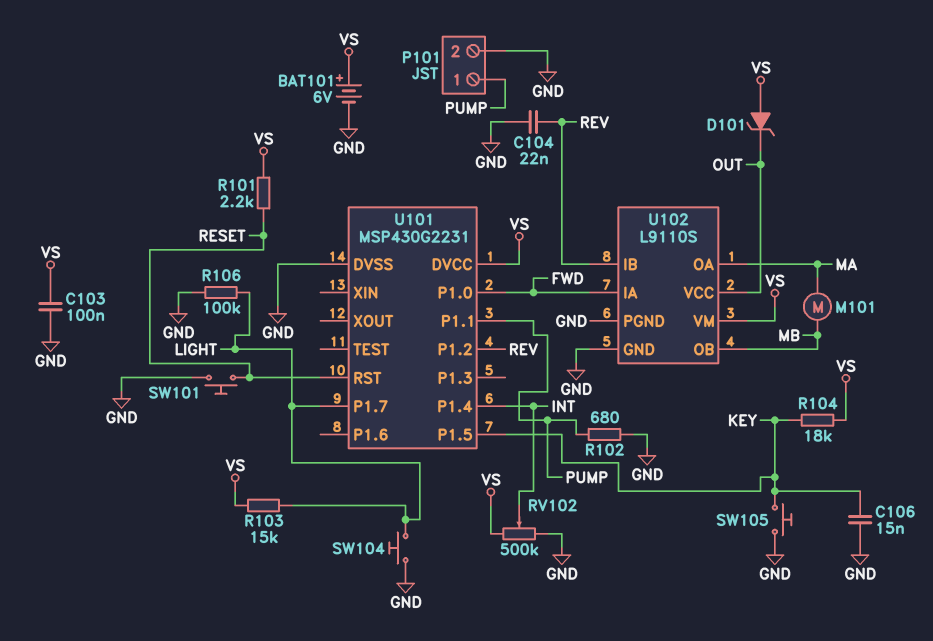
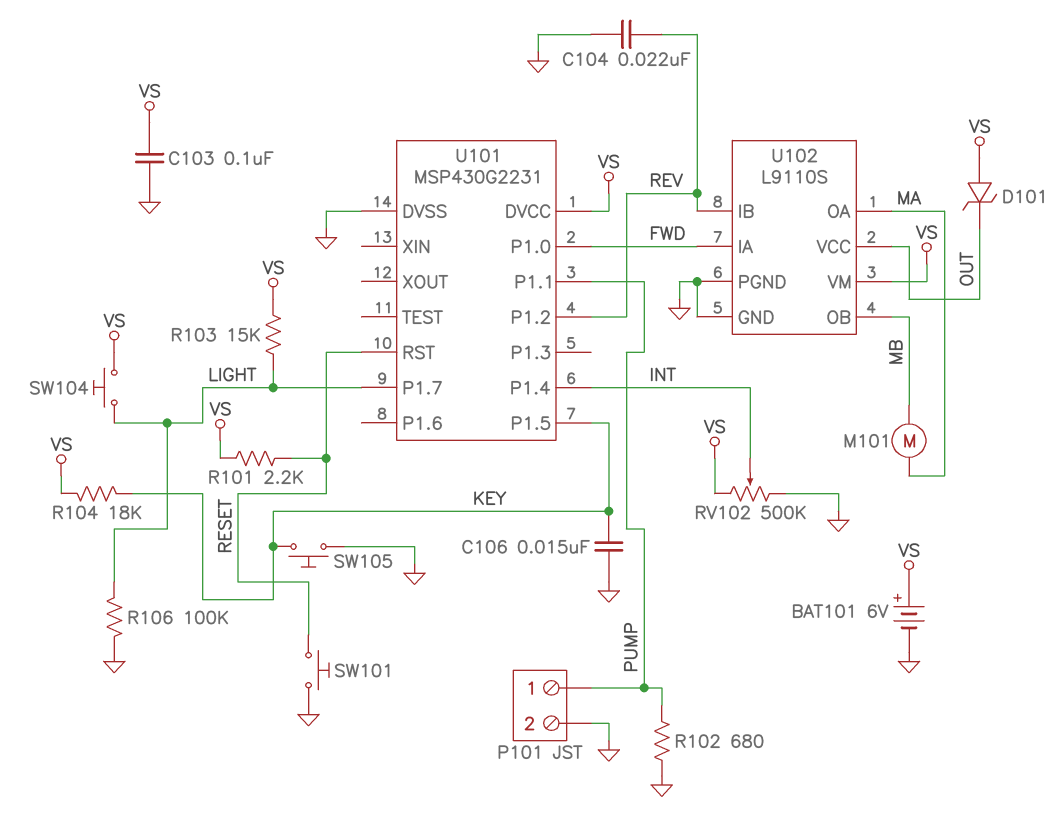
SW104: button (GND, LIGHT) -> button (LIGHT, VS)

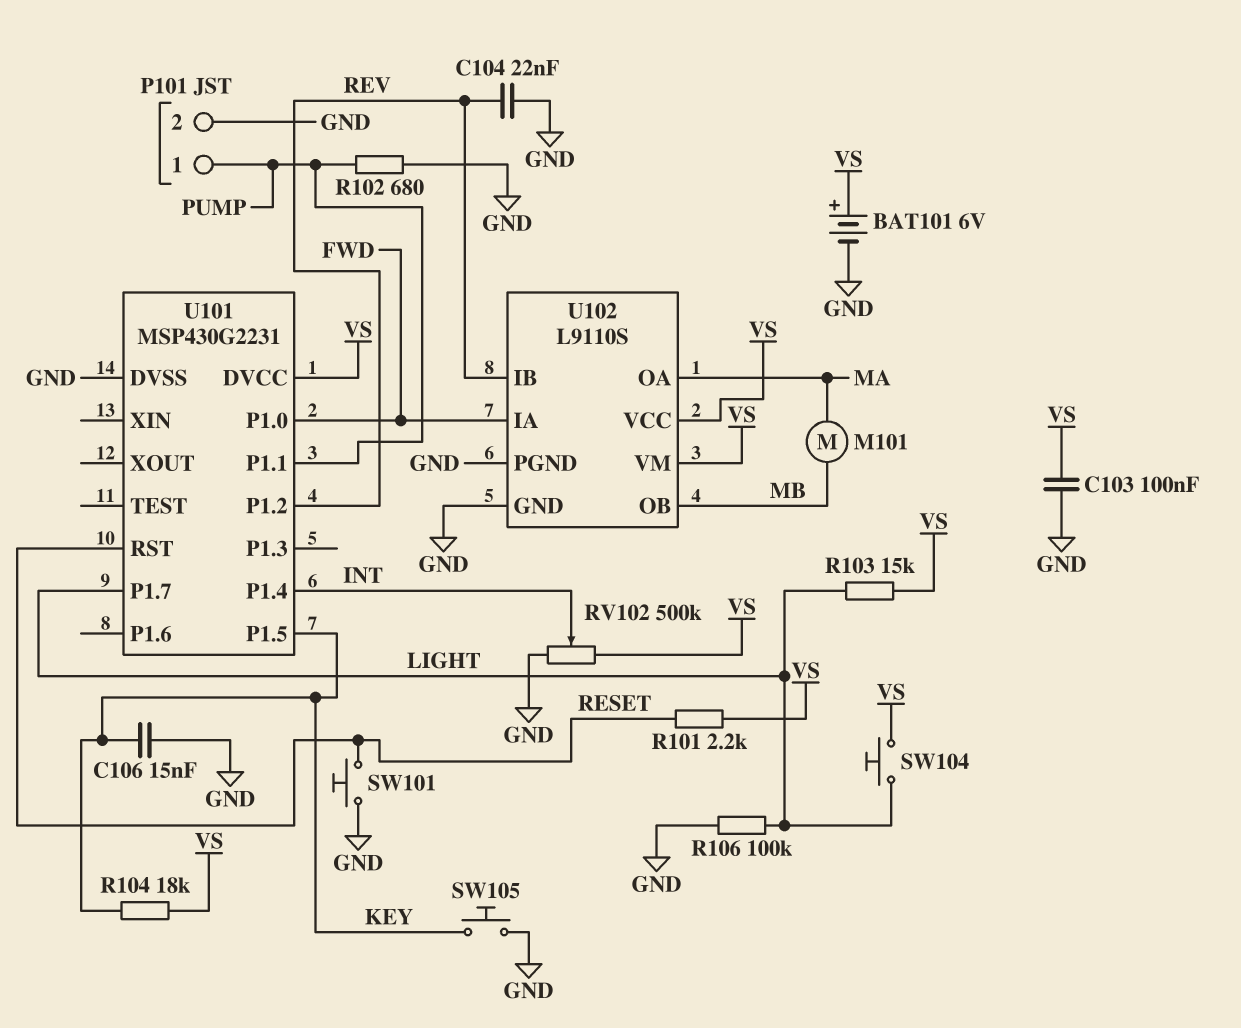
D101: zener (A VS, K OUT) -> none
U102 pin VCC: OUT -> VS

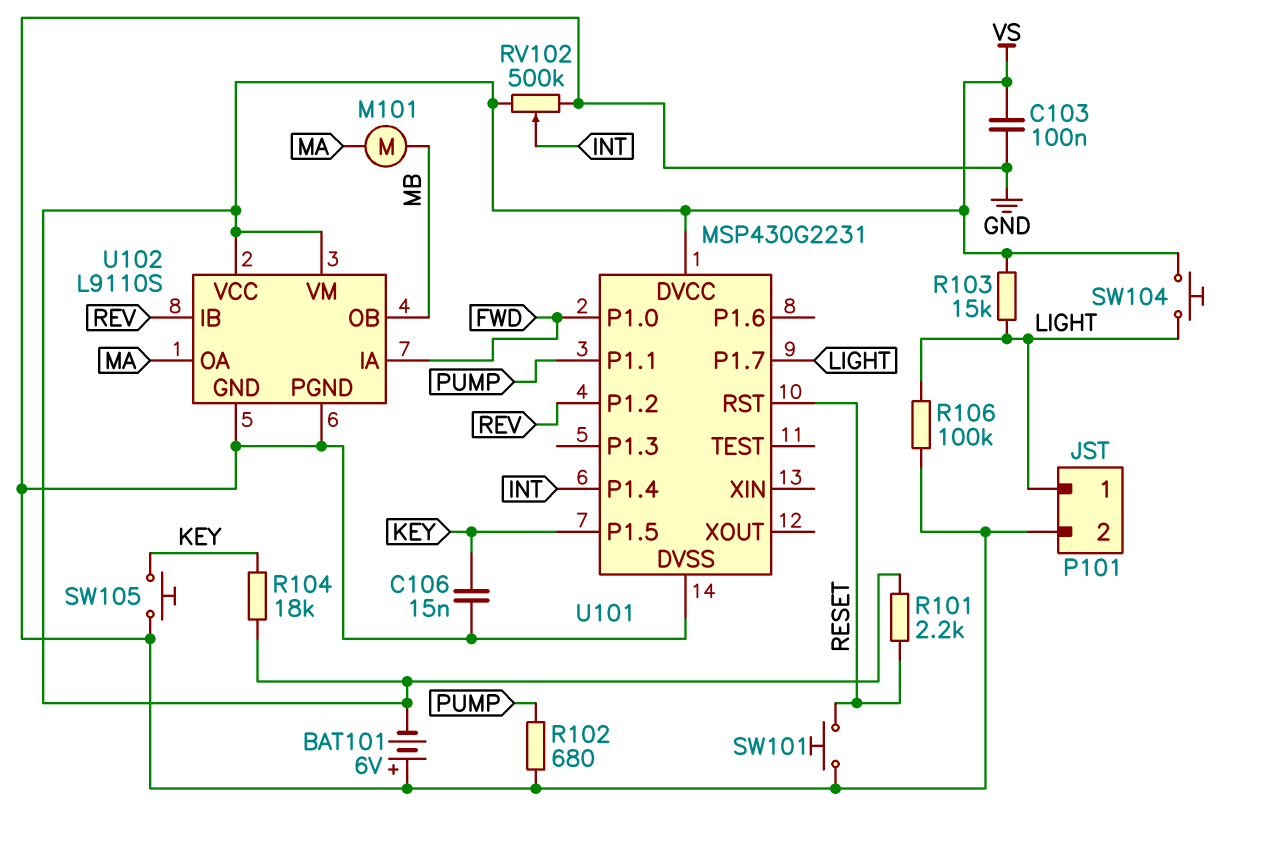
BAT101: 6V (plus VS, minus GND) -> 6V (plus GND, minus VS)
C104: 22nF (GND, REV) -> none
P101 pin 1: PUMP -> LIGHT

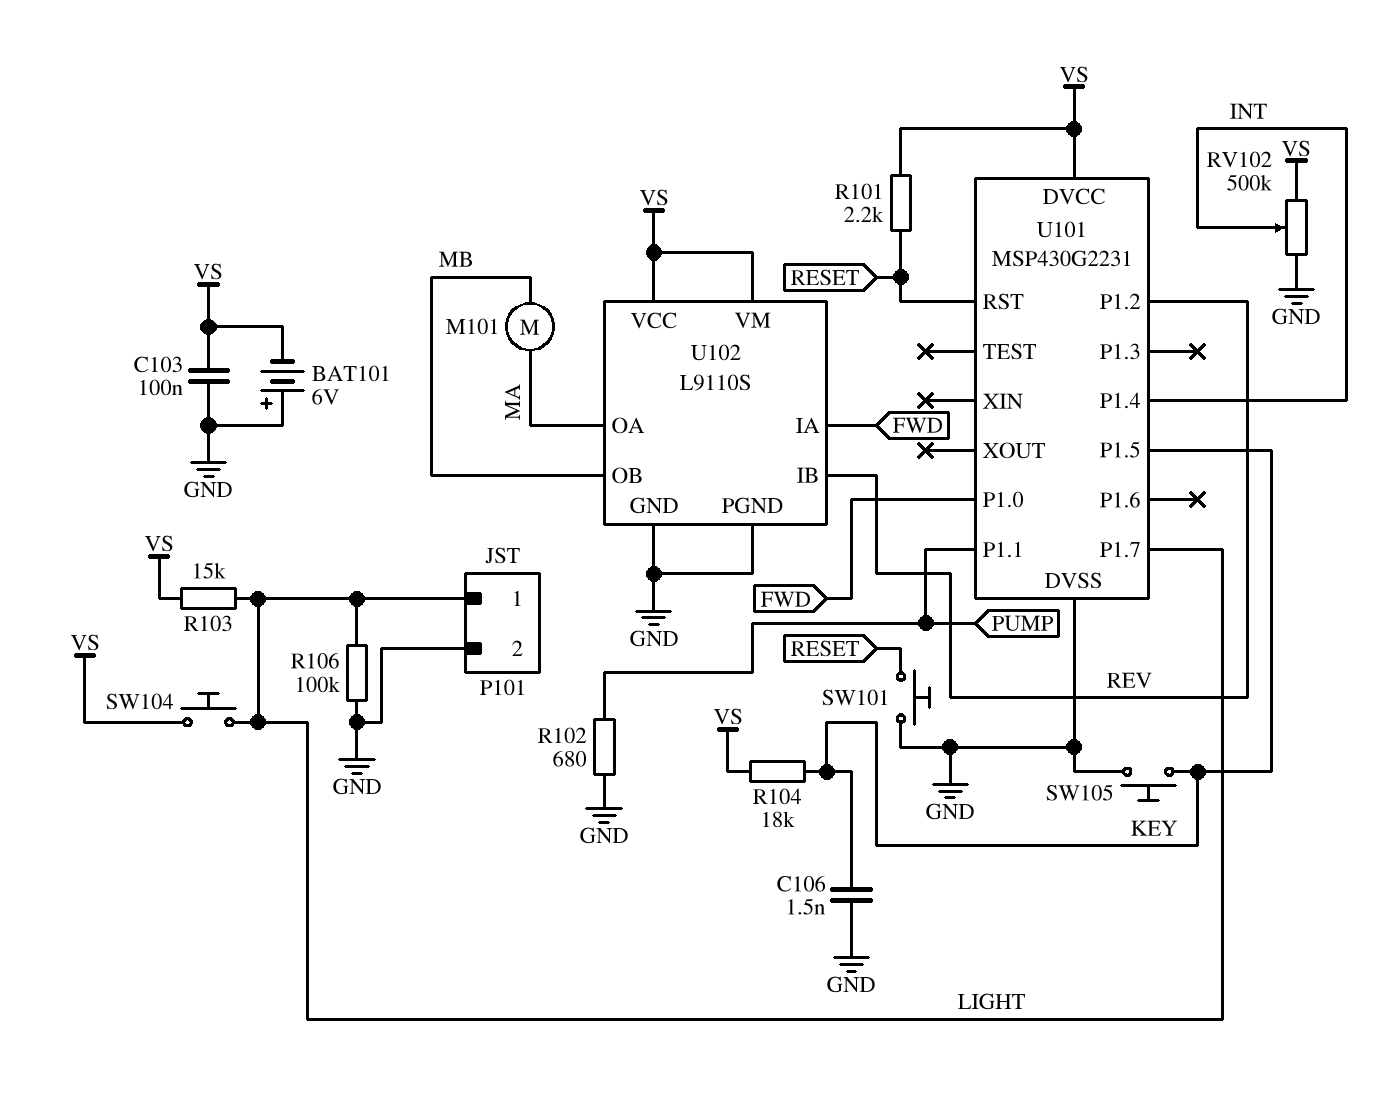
C106: 15nF (GND, KEY) -> 1.5nF (GND, KEY)

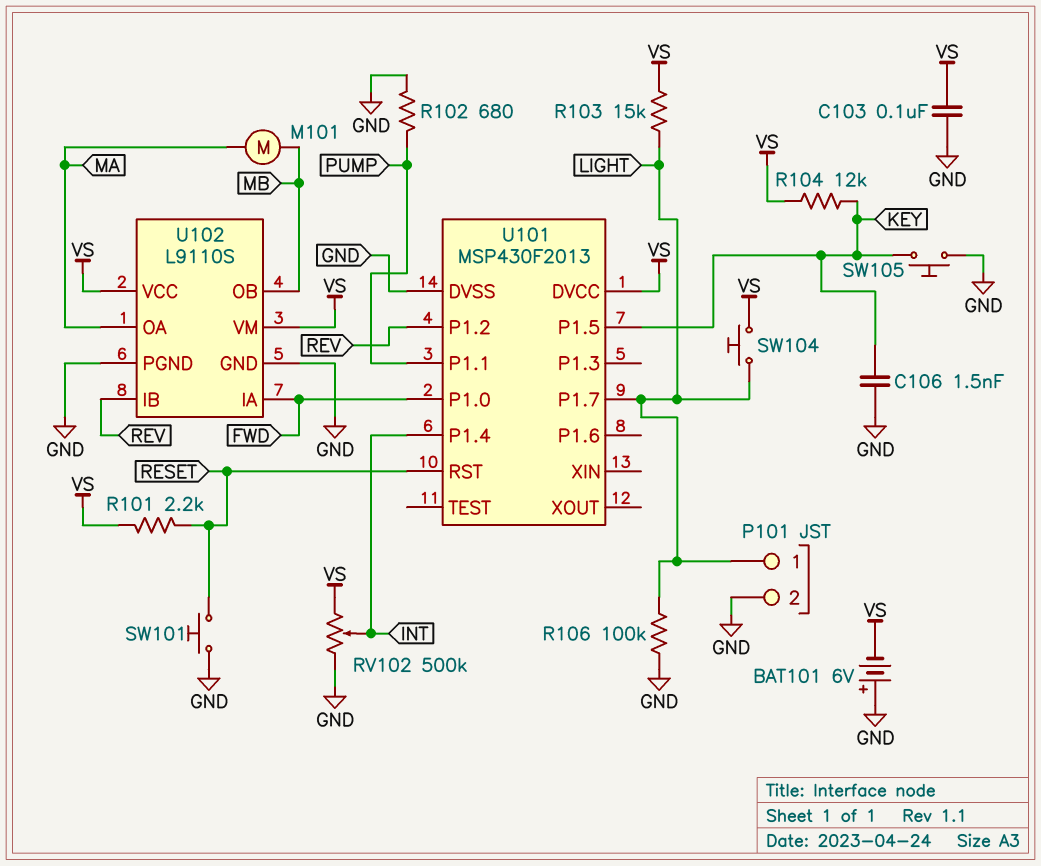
R104: 18k (KEY, VS) -> 12k (KEY, VS)
U101: MSP430G2231 -> MSP430F2013

